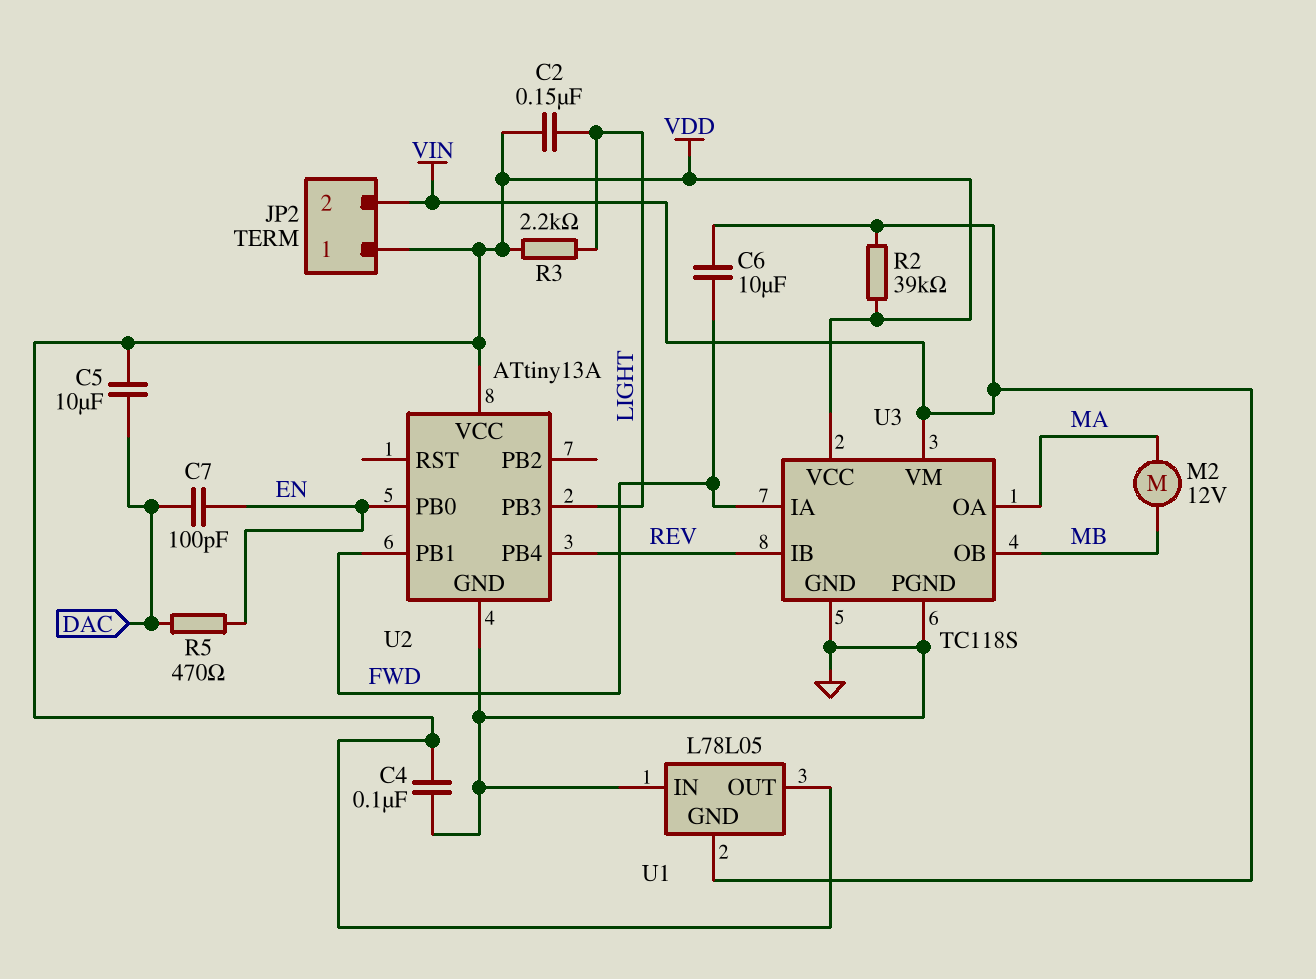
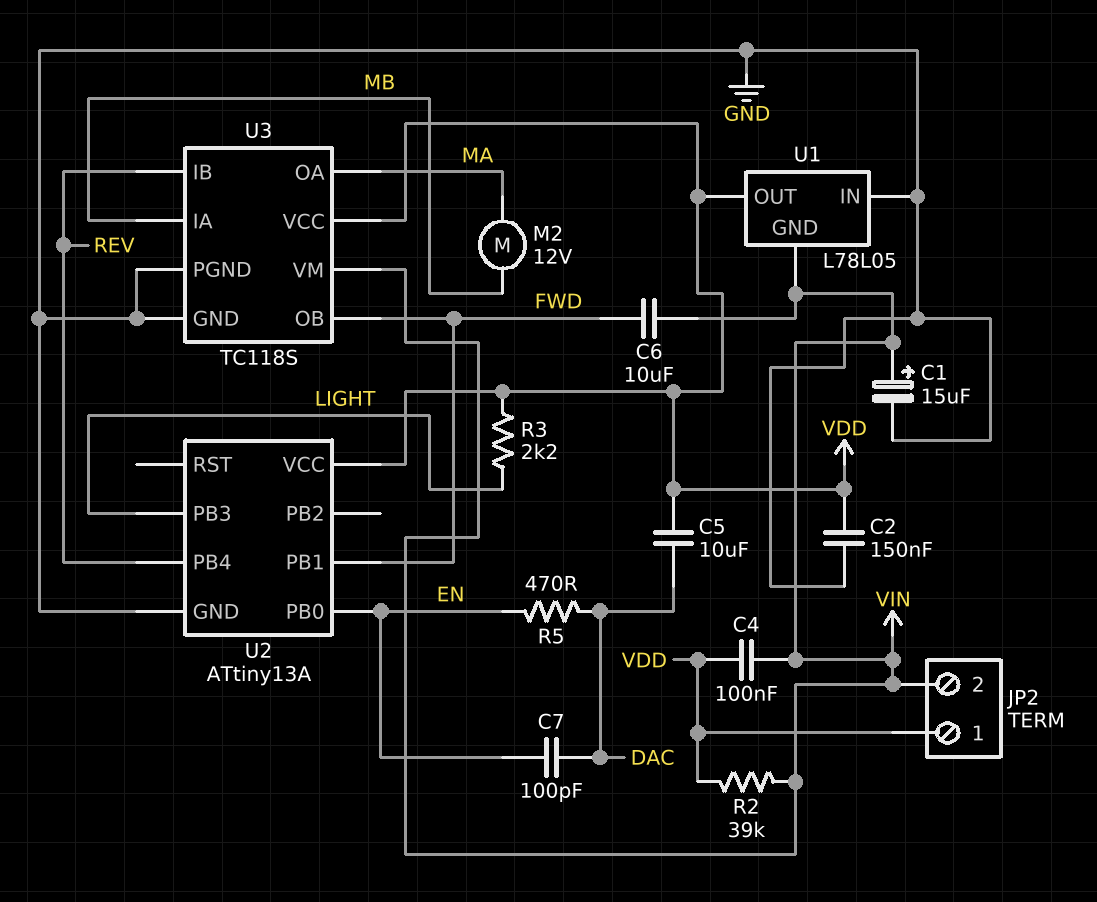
C1: none -> 15uF (plus VIN, minus GND)
C2: 150nF (LIGHT, VDD) -> 150nF (GND, VDD)
C4: 100nF (GND, VDD) -> 100nF (VDD, VIN)
U3 pin IA: FWD -> MB
U3 pin OB: MB -> FWD

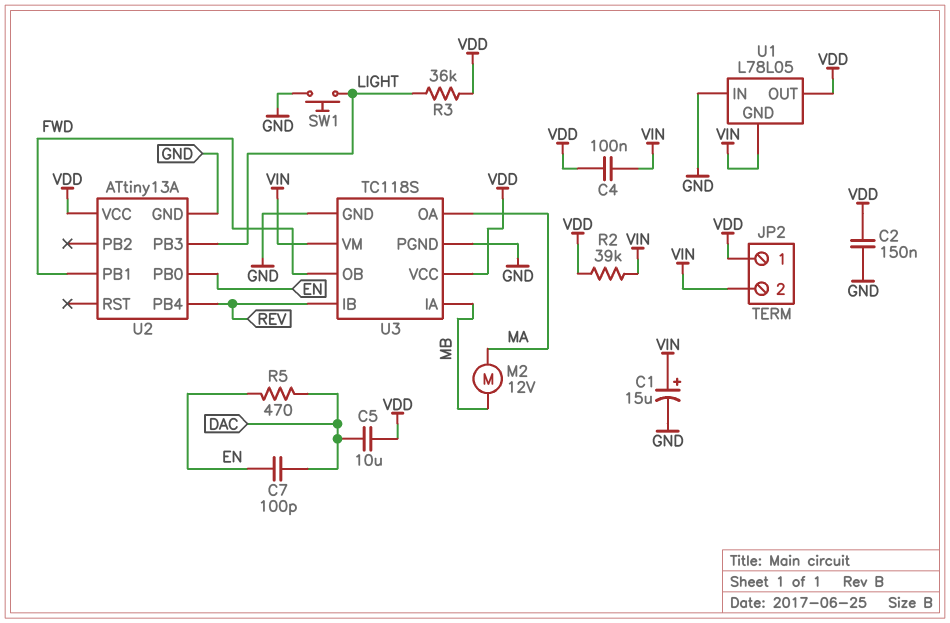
C6: 10uF (FWD, VIN) -> none
R3: 2.2k (LIGHT, VDD) -> 36k (LIGHT, VDD)
SW1: none -> button (GND, LIGHT)

